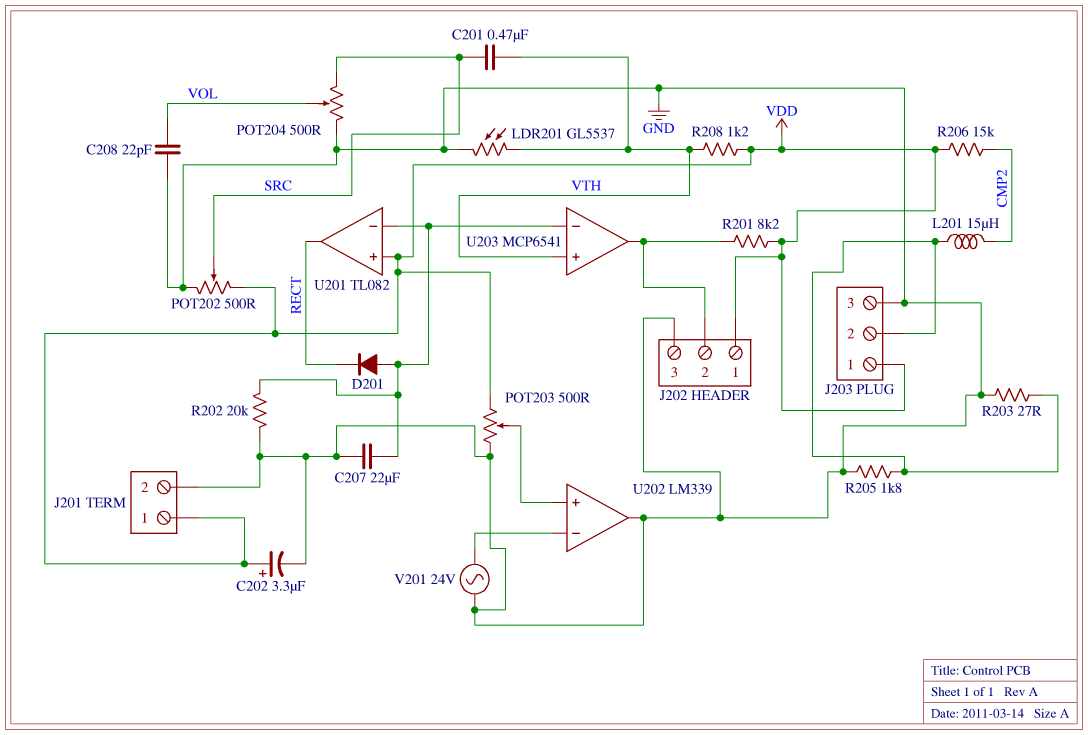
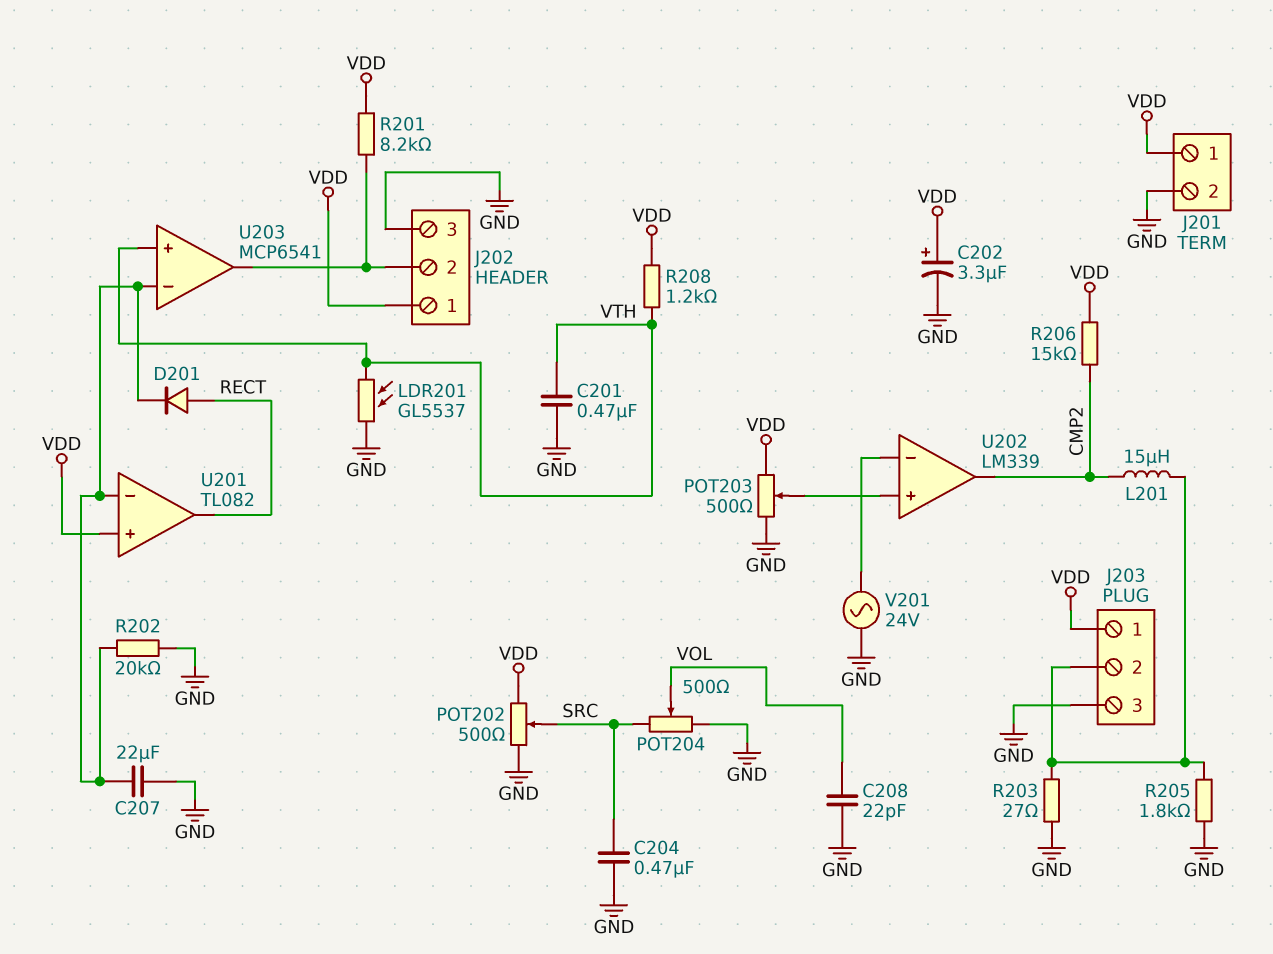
C201: 470nF (SRC, VTH) -> 470nF (GND, VTH)
C204: none -> 470nF (GND, SRC)
D201: diode (A U201/in-, K RECT) -> diode (A RECT, K U201/in-)
U202 pin out: GND -> CMP2

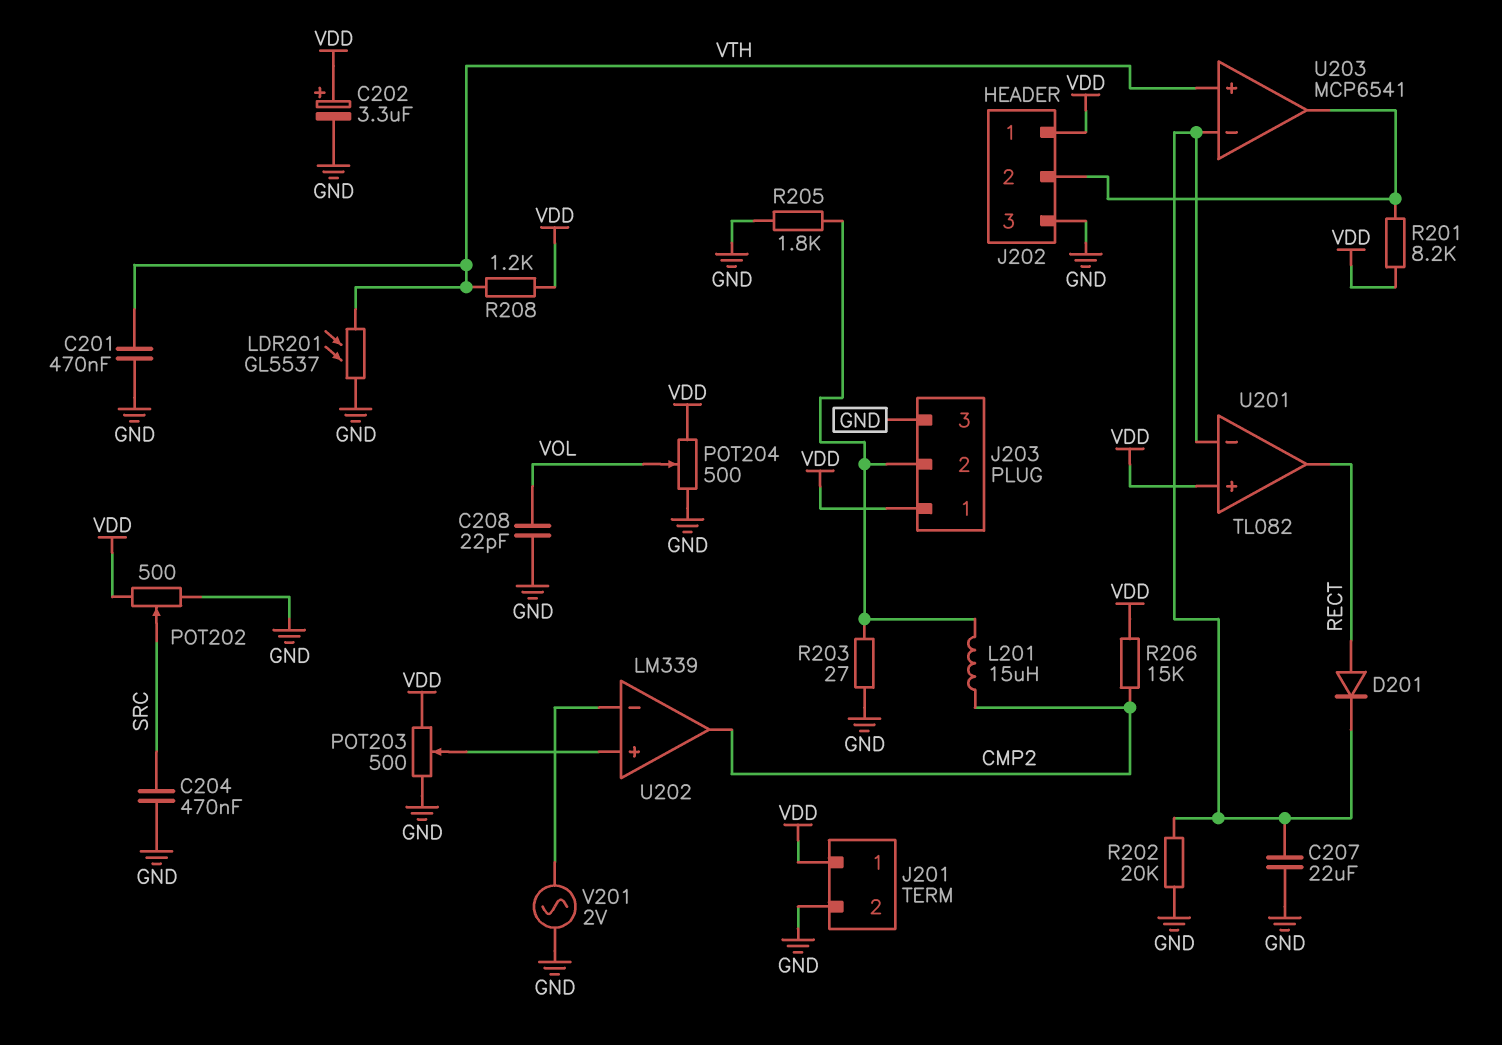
POT204: 500 (GND, SRC, wiper VOL) -> 500 (GND, VDD, wiper VOL)
V201: AC 24V (GND, U202/in-) -> AC 2V (GND, U202/in-)

